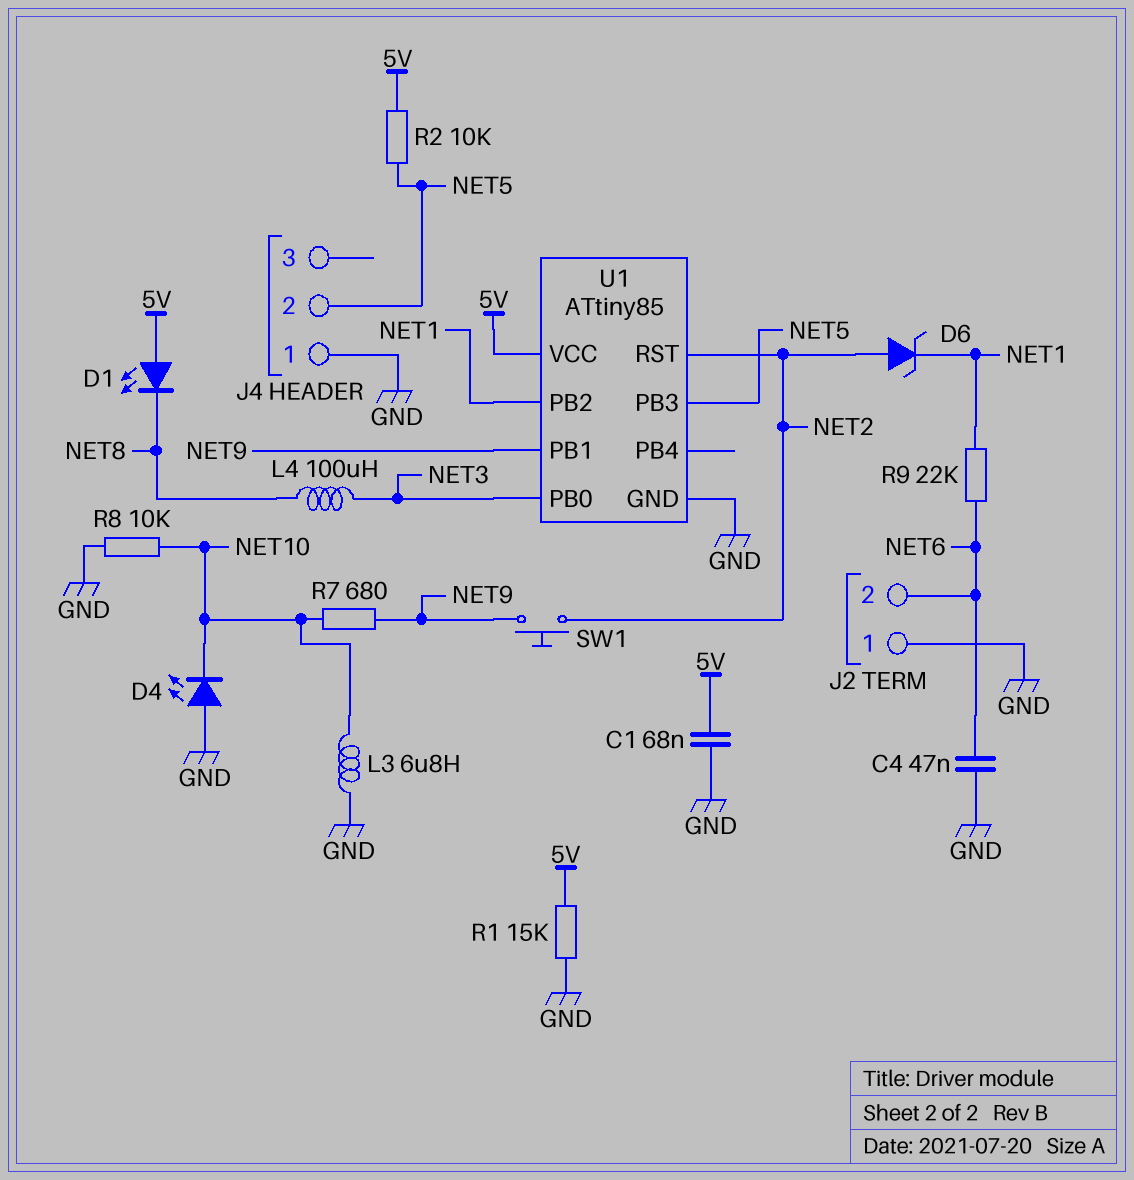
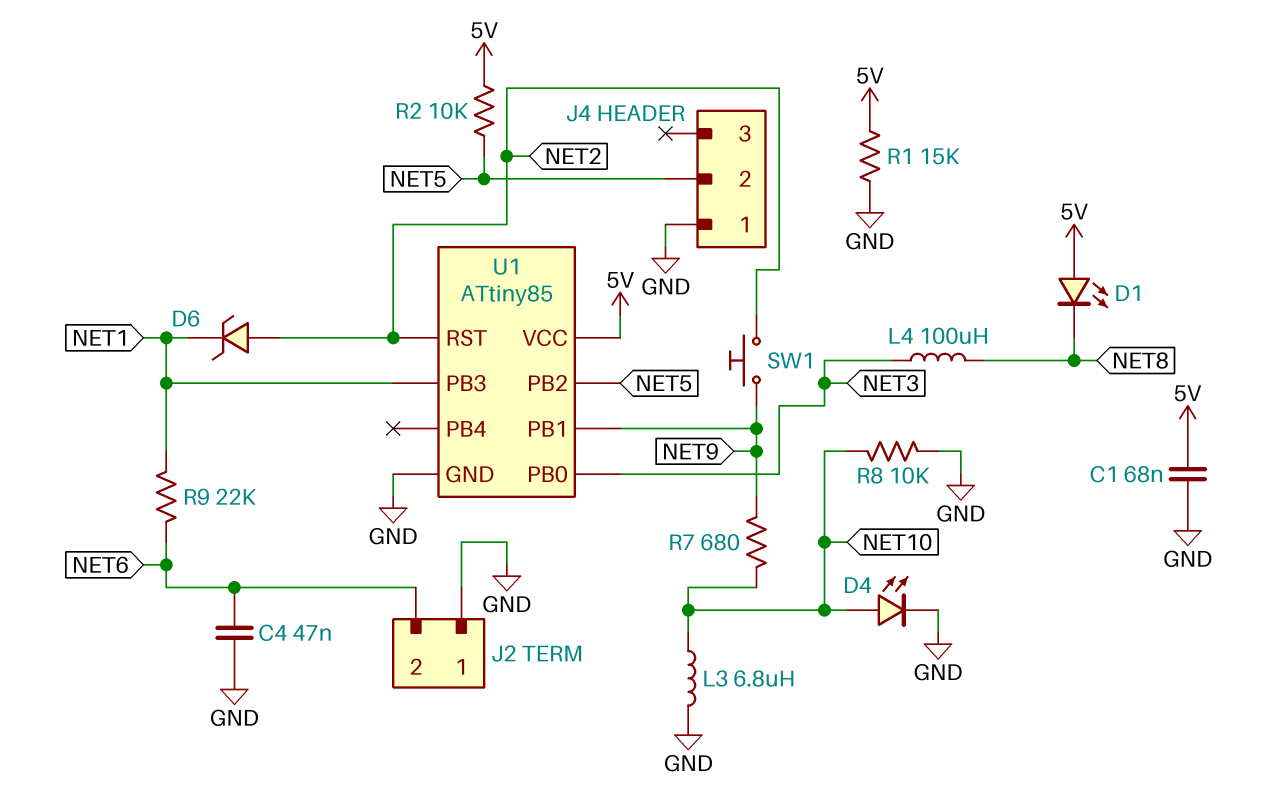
D4: LED (A GND, K NET10) -> LED (A NET10, K GND)
U1 pin PB2: NET1 -> NET5
U1 pin PB3: NET5 -> NET1

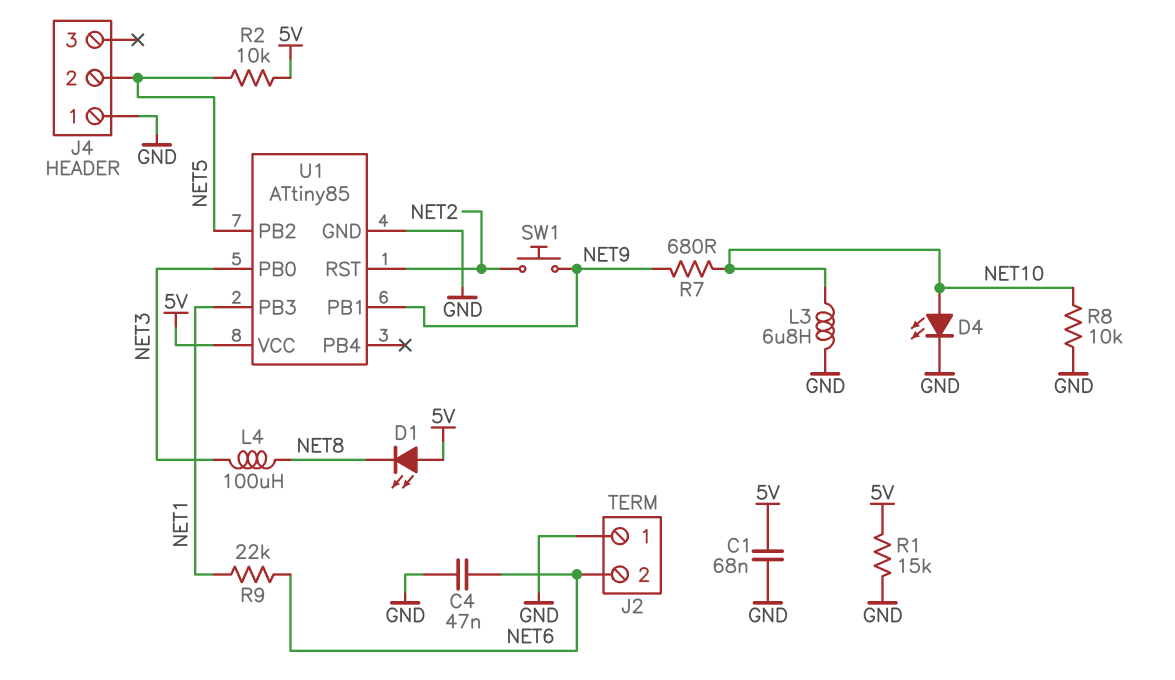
D6: zener (A NET2, K NET1) -> none

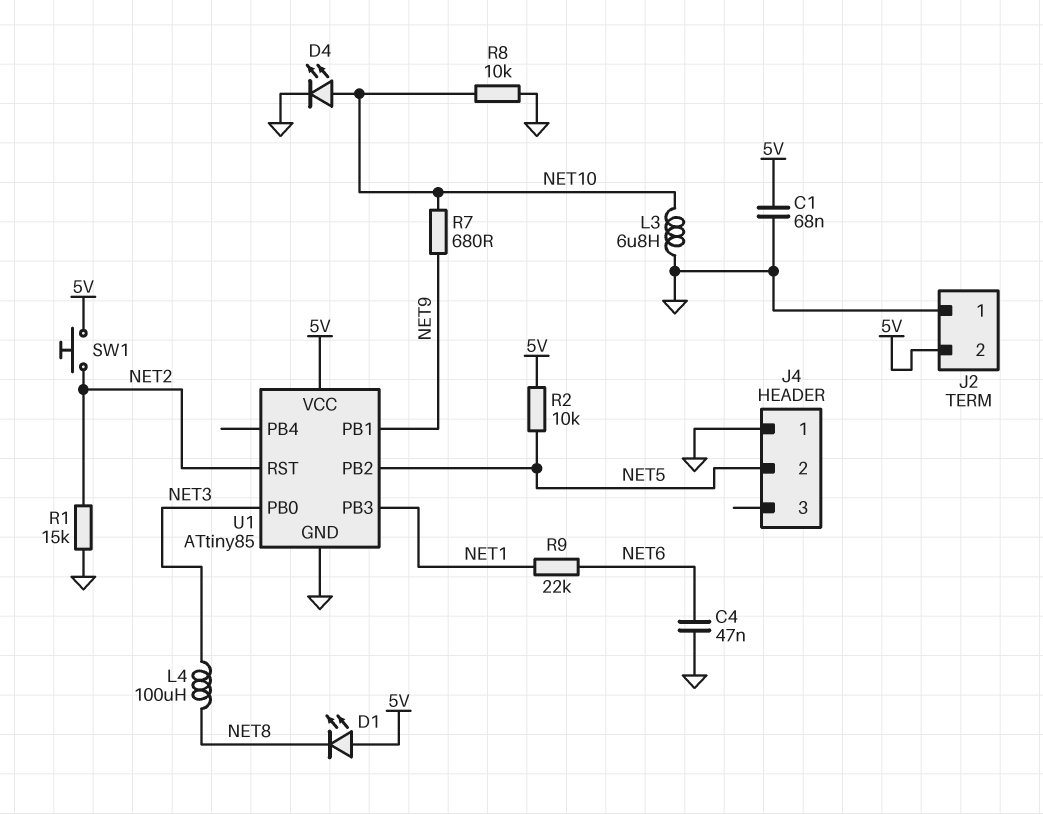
J2 pin 2: NET6 -> 5V
R1: 15k (5V, GND) -> 15k (GND, NET2)
SW1: button (NET2, NET9) -> button (5V, NET2)

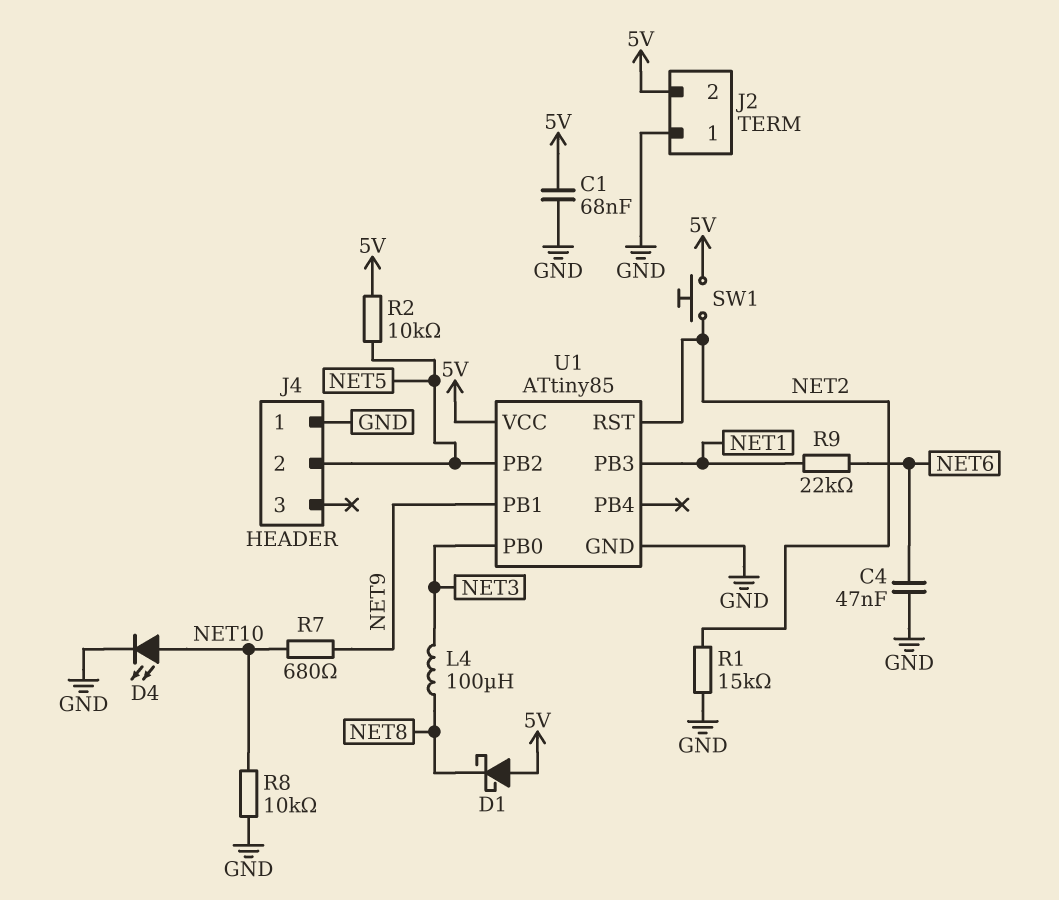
D1: LED (A 5V, K NET8) -> schottky (A 5V, K NET8)
L3: 6.8uH (GND, NET10) -> none

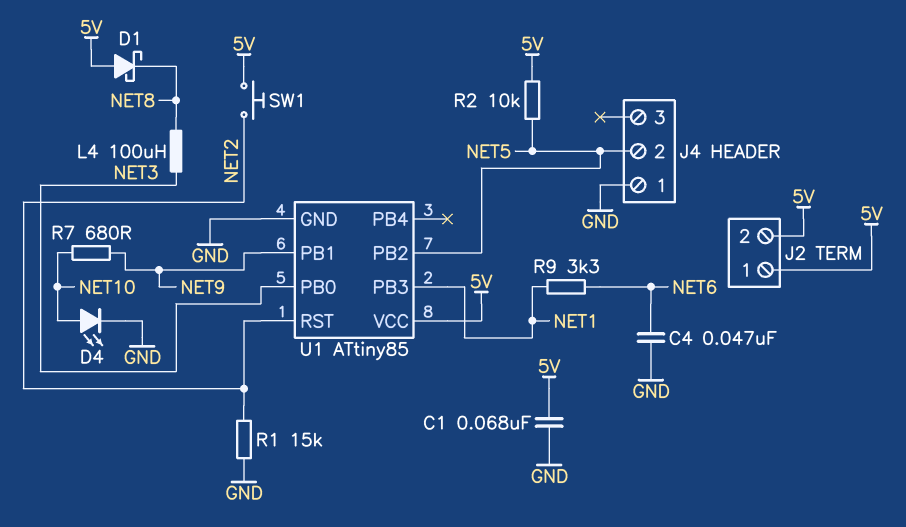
J2 pin 1: GND -> 5V
R8: 10k (GND, NET10) -> none
R9: 22k (NET1, NET6) -> 3.3k (NET1, NET6)

